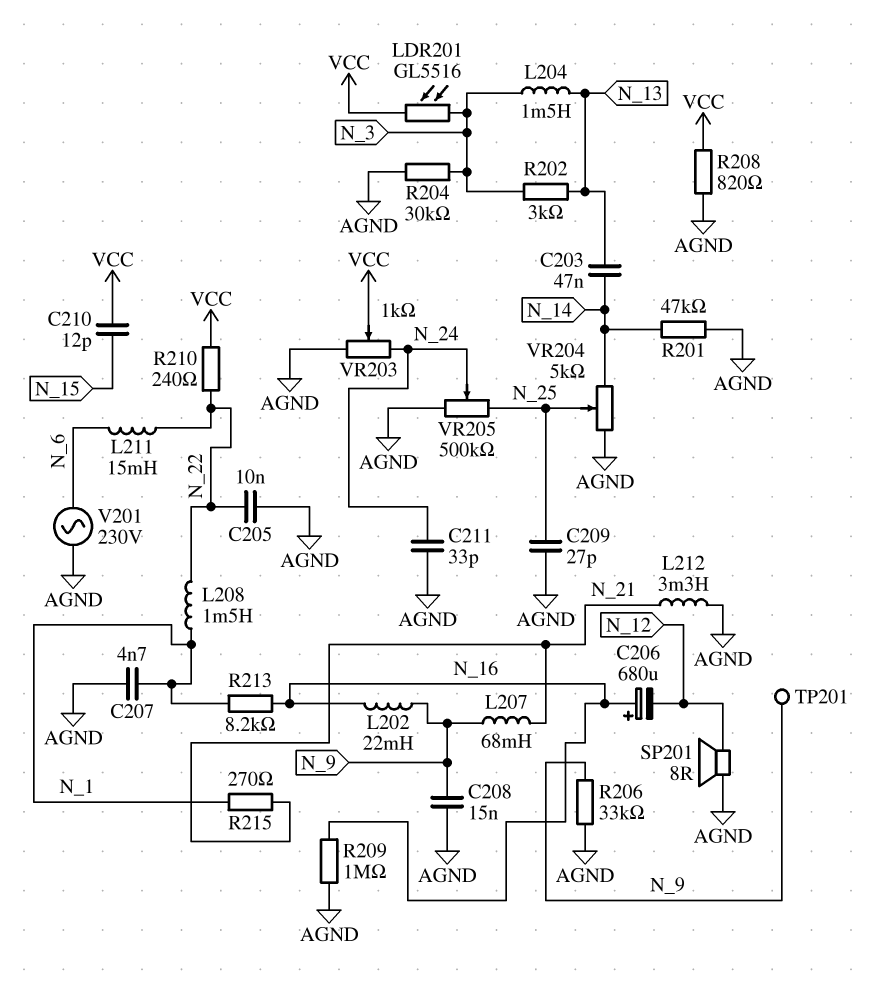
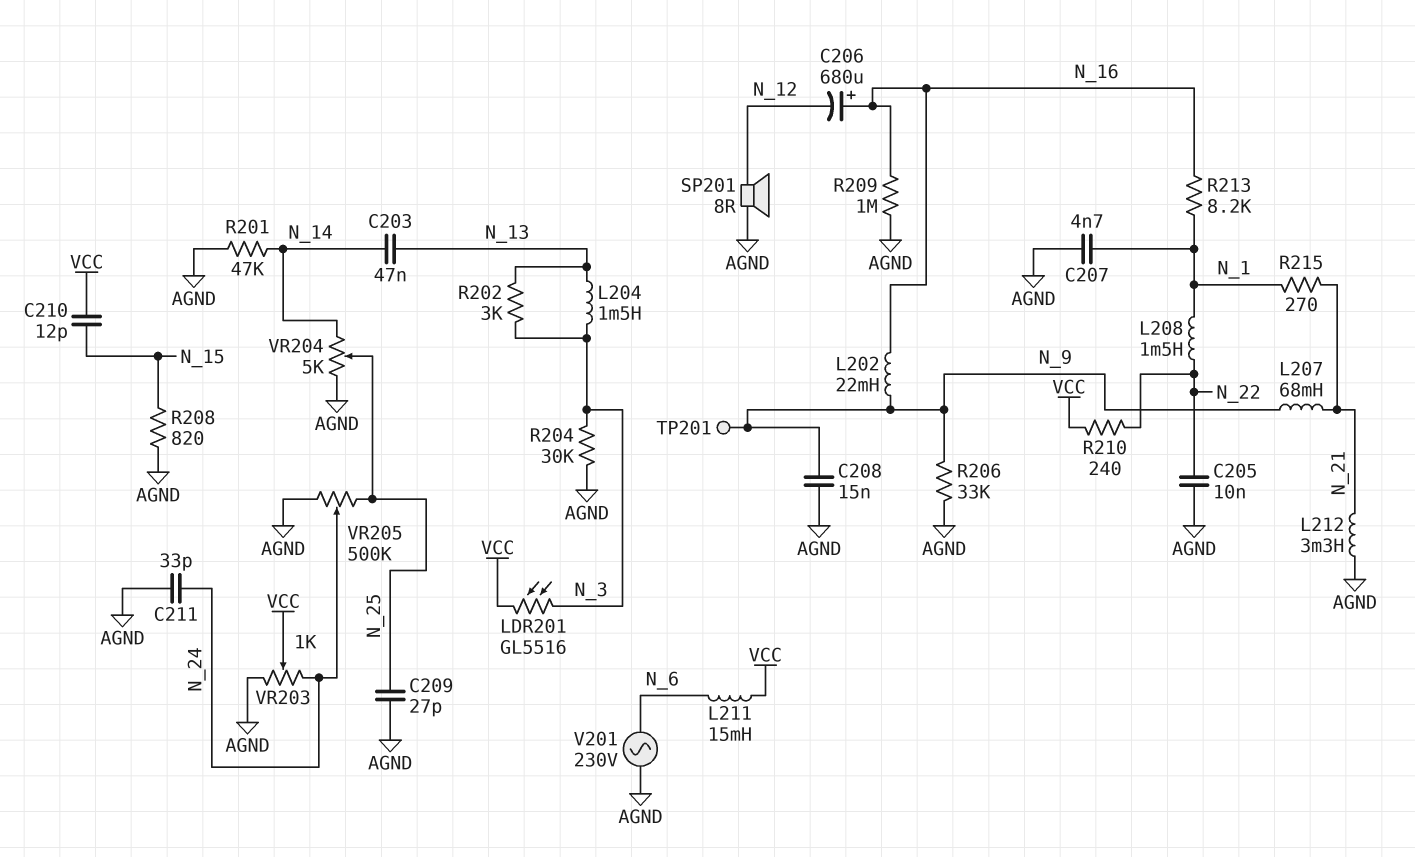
L211: 15mH (N_6, N_22) -> 15mH (N_6, VCC)
R208: 820 (AGND, VCC) -> 820 (AGND, N_15)

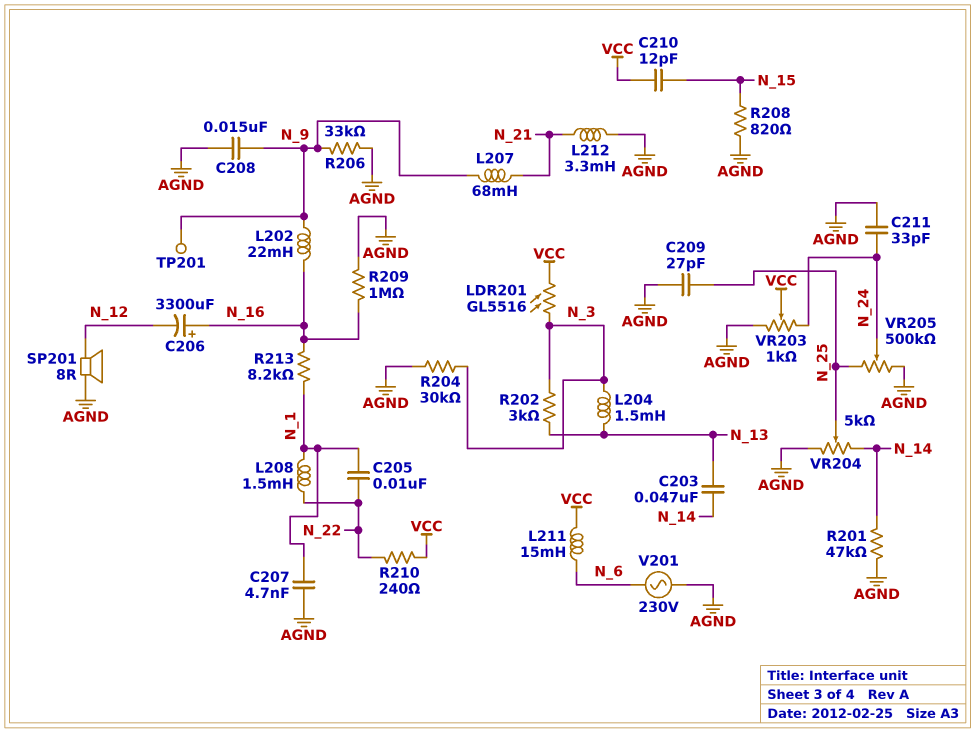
C205: 10nF (AGND, N_22) -> 10nF (N_1, N_22)
C206: 680uF (plus N_16, minus N_12) -> 3300uF (plus N_16, minus N_12)
R215: 270 (N_1, N_21) -> none

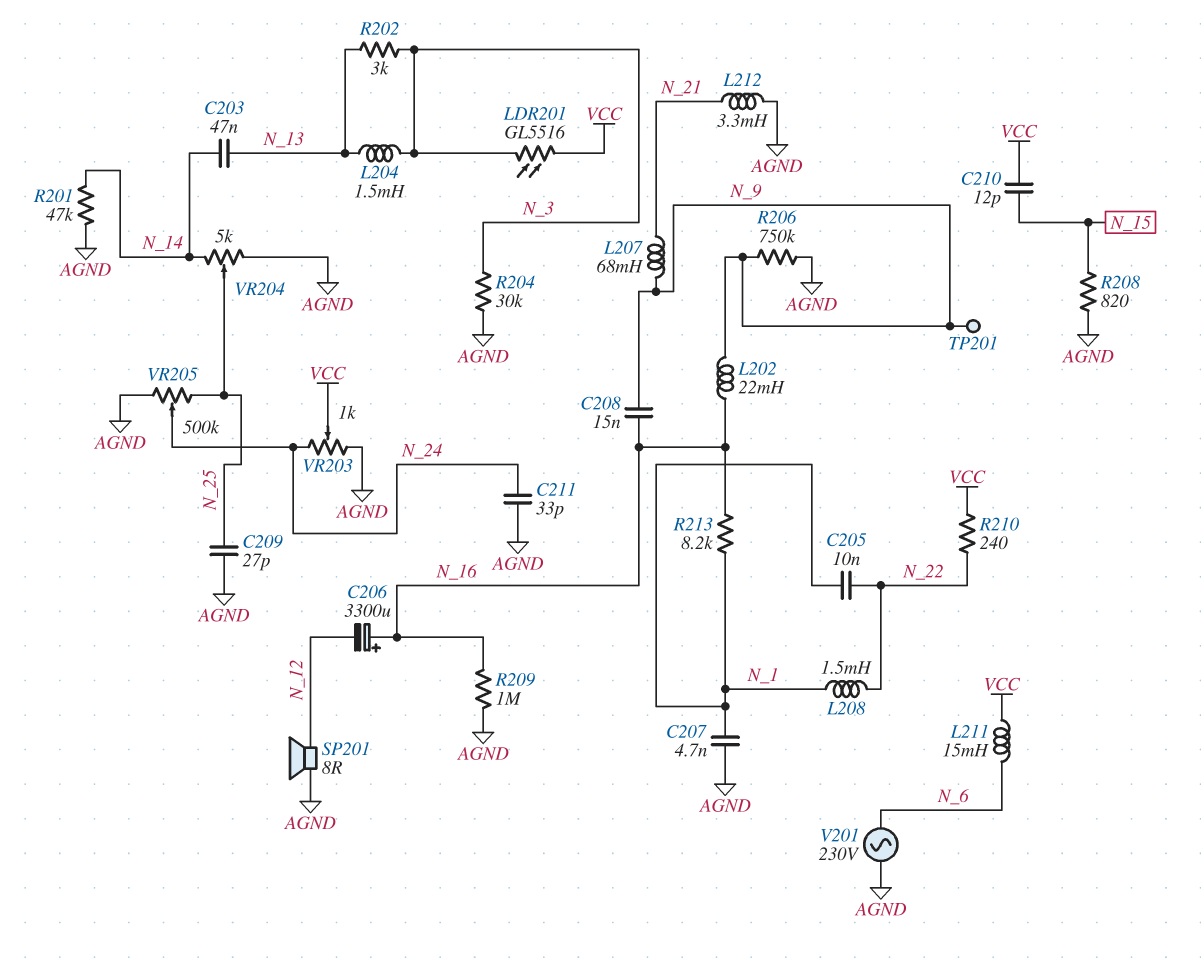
C208: 15nF (AGND, N_9) -> 15nF (N_9, N_16)
R206: 33k (AGND, N_9) -> 750k (AGND, N_9)

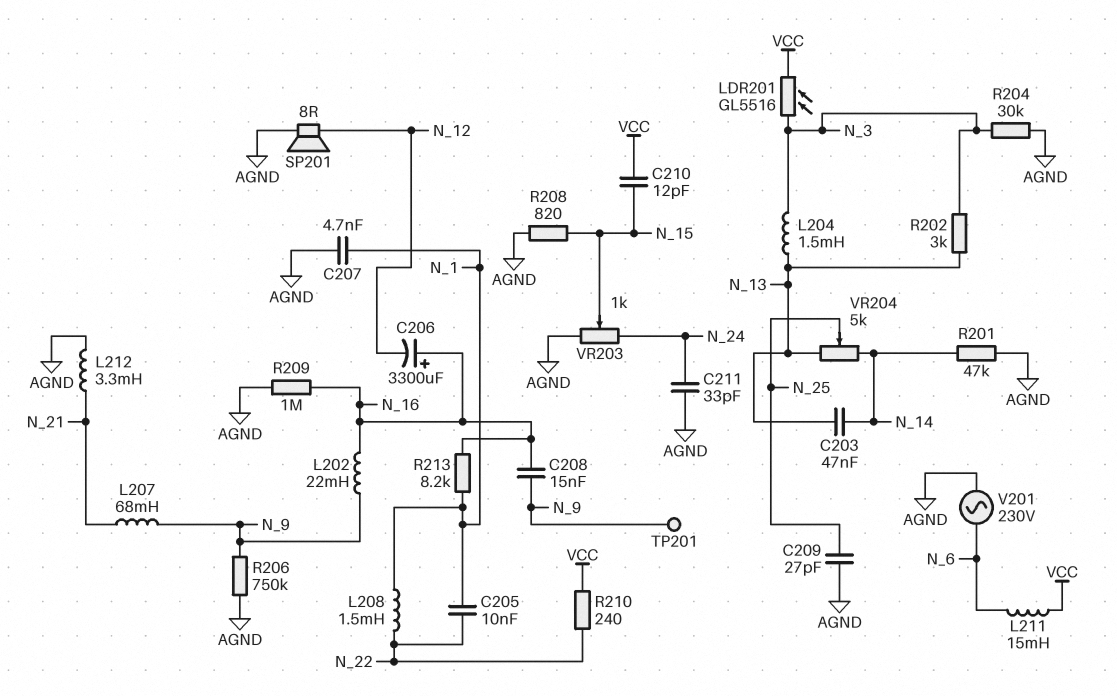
VR203: 1k (AGND, N_24, wiper VCC) -> 1k (AGND, N_24, wiper N_15)
VR204: 5k (AGND, N_14, wiper N_25) -> 5k (N_13, N_14, wiper N_25)
VR205: 500k (AGND, N_25, wiper N_24) -> none

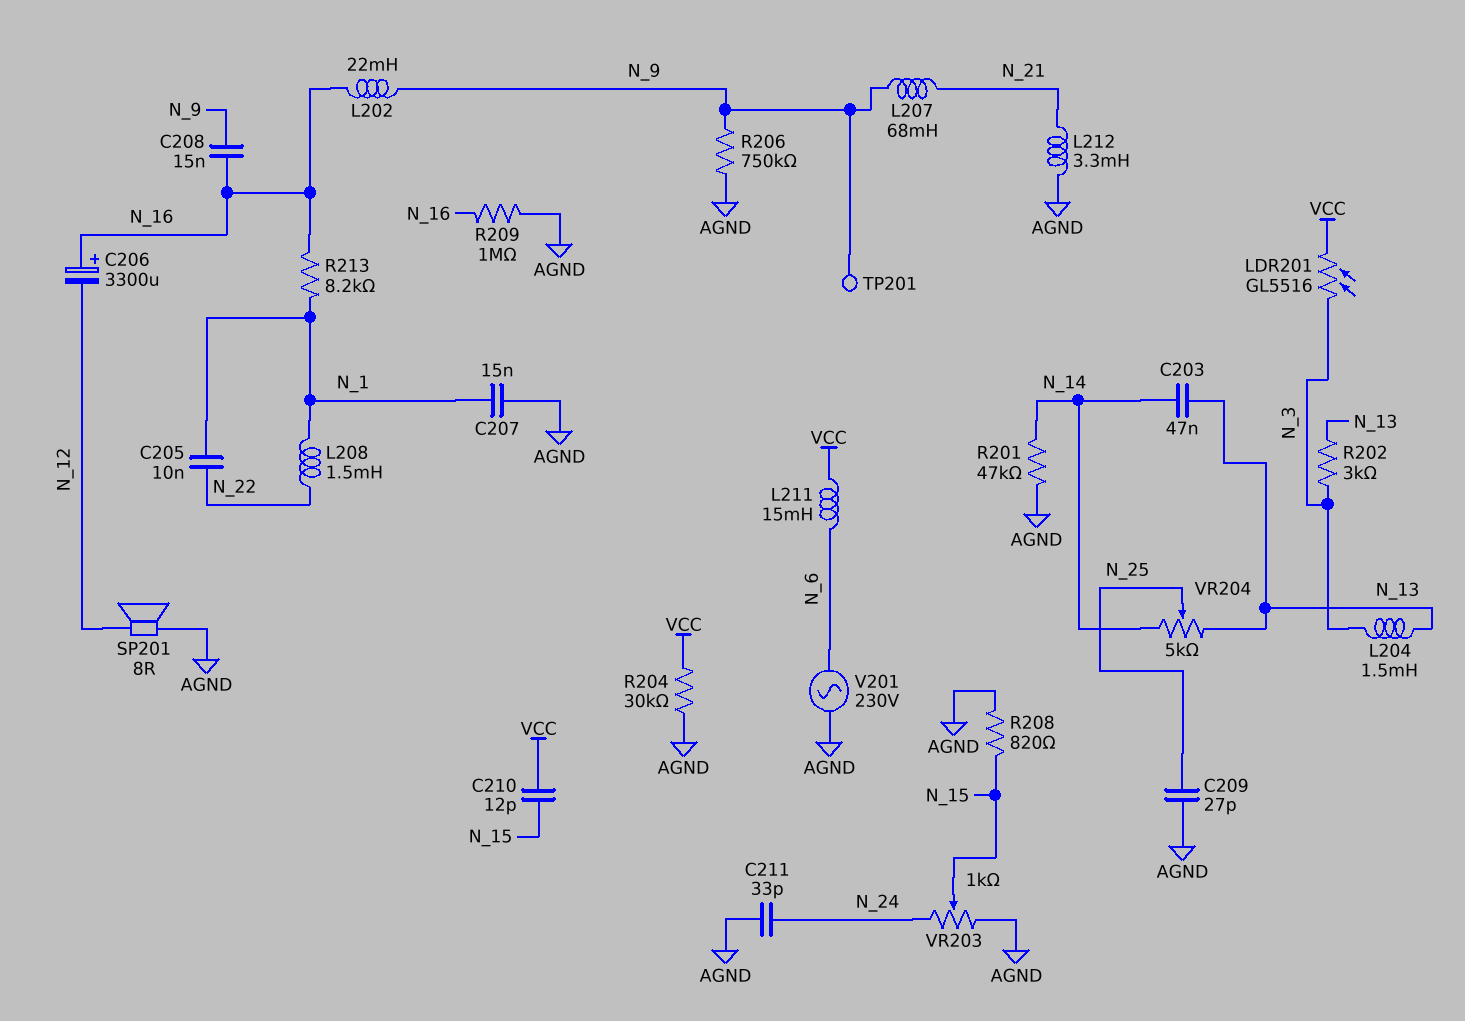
C207: 4.7nF (AGND, N_1) -> 15nF (AGND, N_1)
R204: 30k (AGND, N_3) -> 30k (AGND, VCC)
R210: 240 (N_22, VCC) -> none

